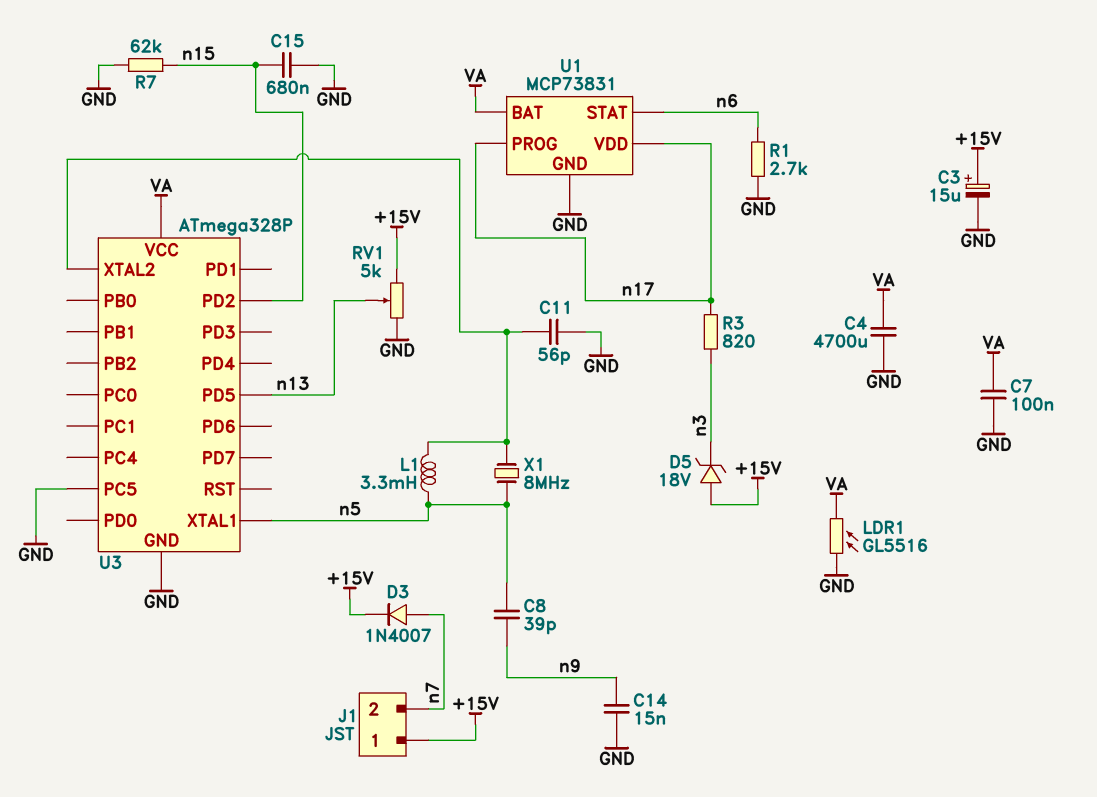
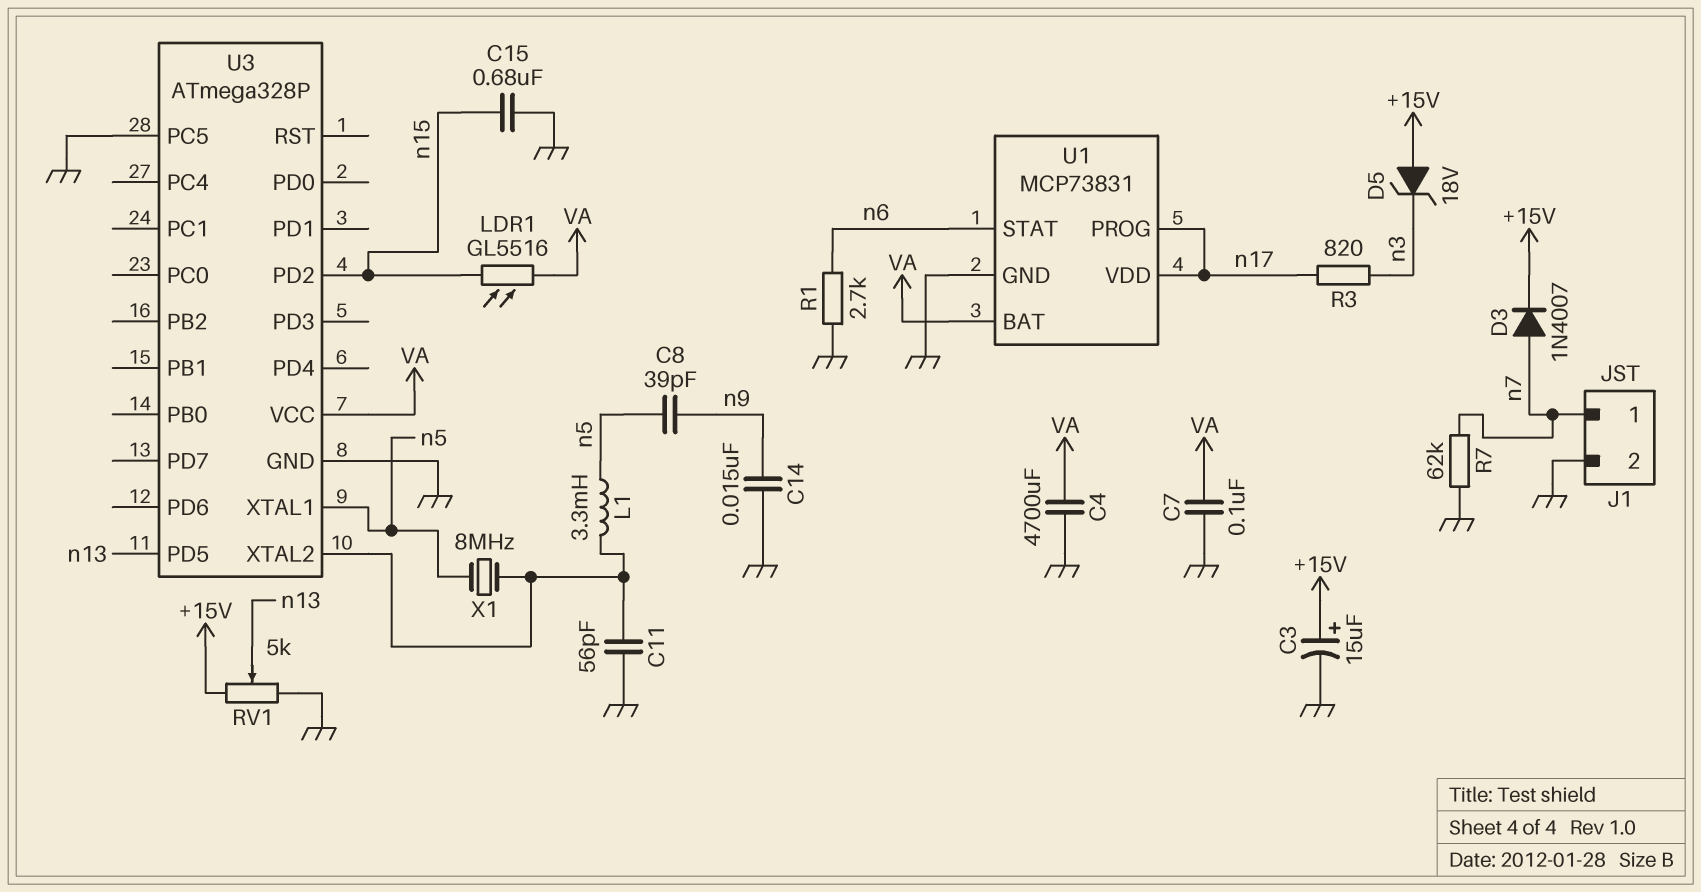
J1 pin 1: +15V -> n7
J1 pin 2: n7 -> GND
LDR1: GL5516 (GND, VA) -> GL5516 (VA, n15)
R7: 62k (GND, n15) -> 62k (GND, n7)

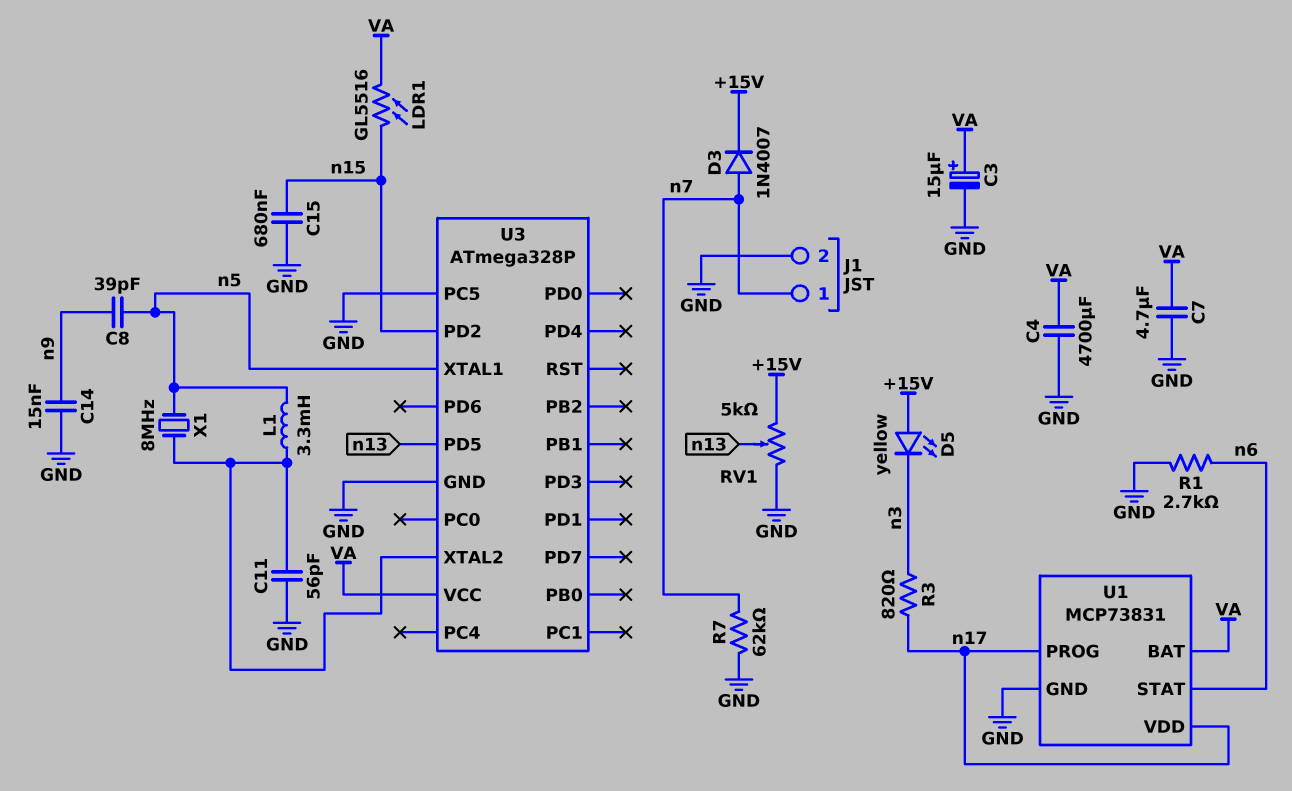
C3: 15uF (plus +15V, minus GND) -> 15uF (plus VA, minus GND)
C7: 100nF (GND, VA) -> 4.7uF (GND, VA)
D5: zener 18V (A +15V, K n3) -> LED yellow (A +15V, K n3)

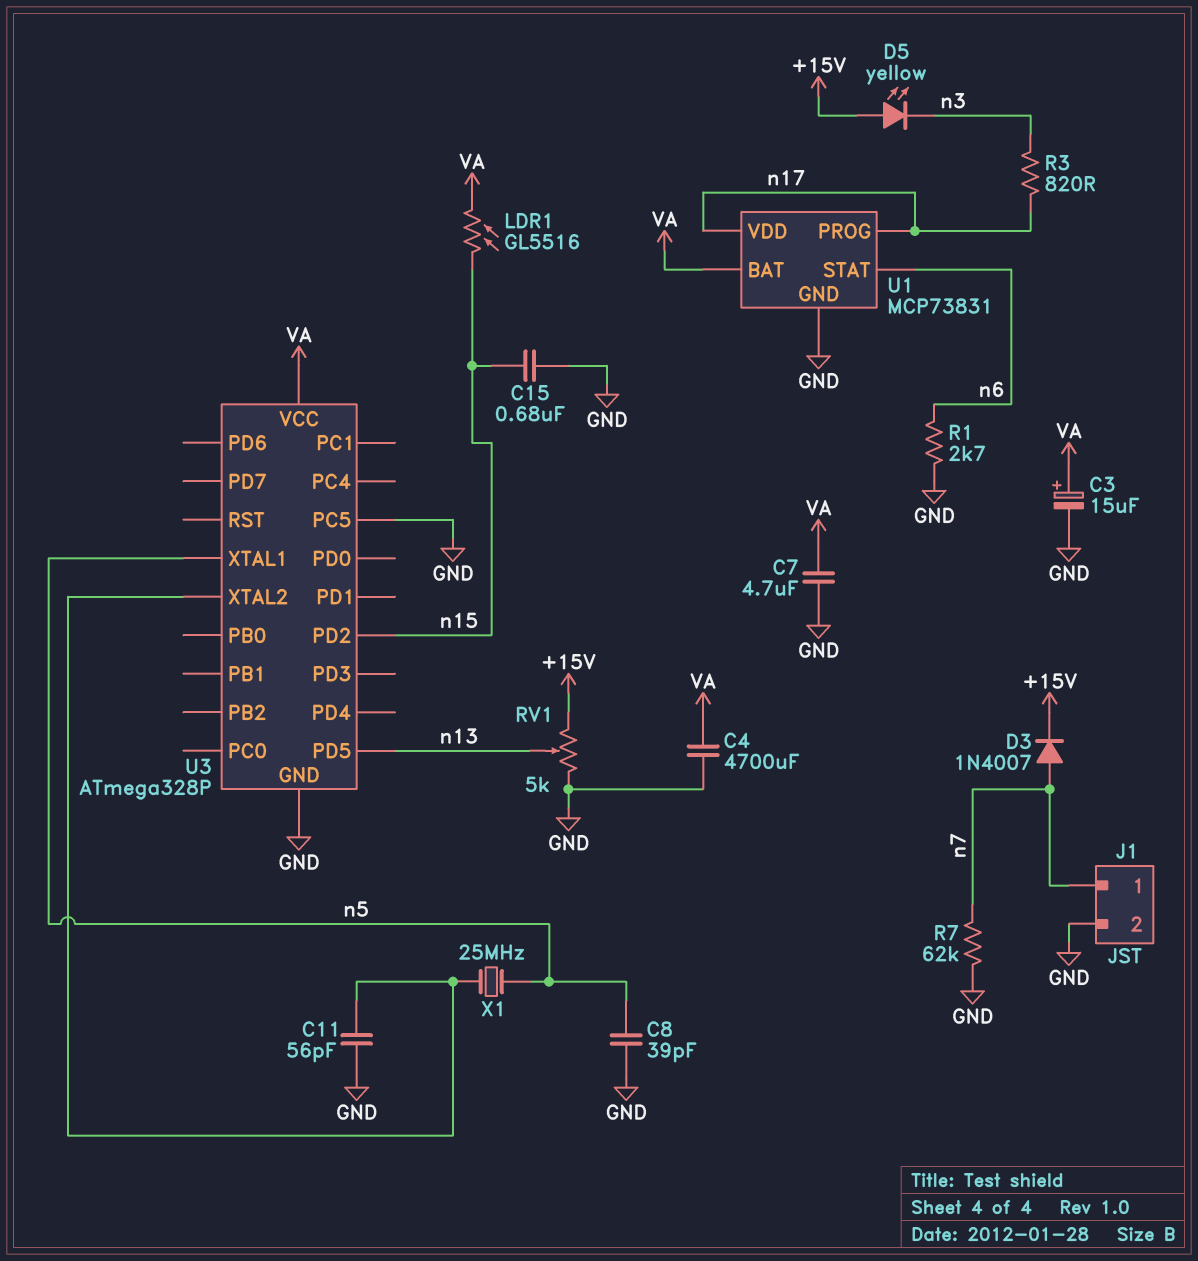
C8: 39pF (n5, n9) -> 39pF (GND, n5)
C14: 15nF (GND, n9) -> none
L1: 3.3mH (U3/XTAL2, n5) -> none
X1: 8MHz (U3/XTAL2, n5) -> 25MHz (U3/XTAL2, n5)

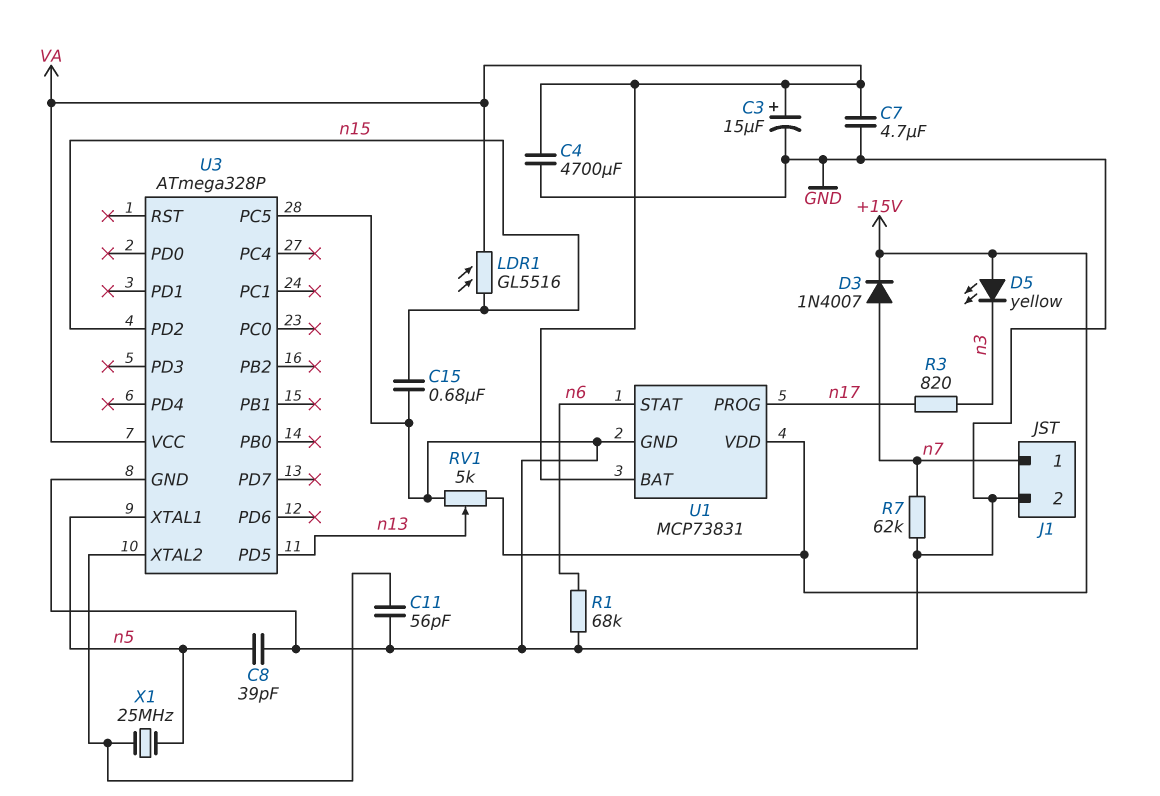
R1: 2.7k (GND, n6) -> 68k (GND, n6)
U1 pin VDD: n17 -> +15V

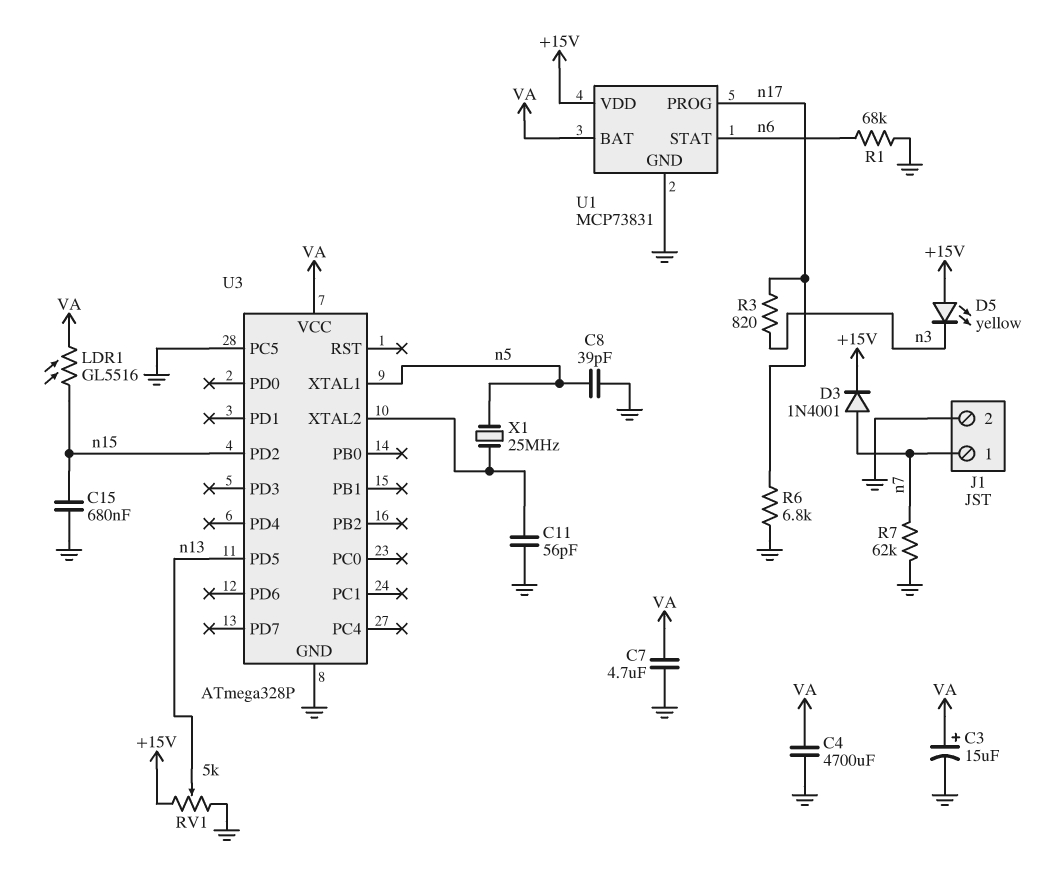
D3: diode 1N4007 (A n7, K +15V) -> diode 1N4001 (A n7, K +15V)
R6: none -> 6.8k (GND, n17)

